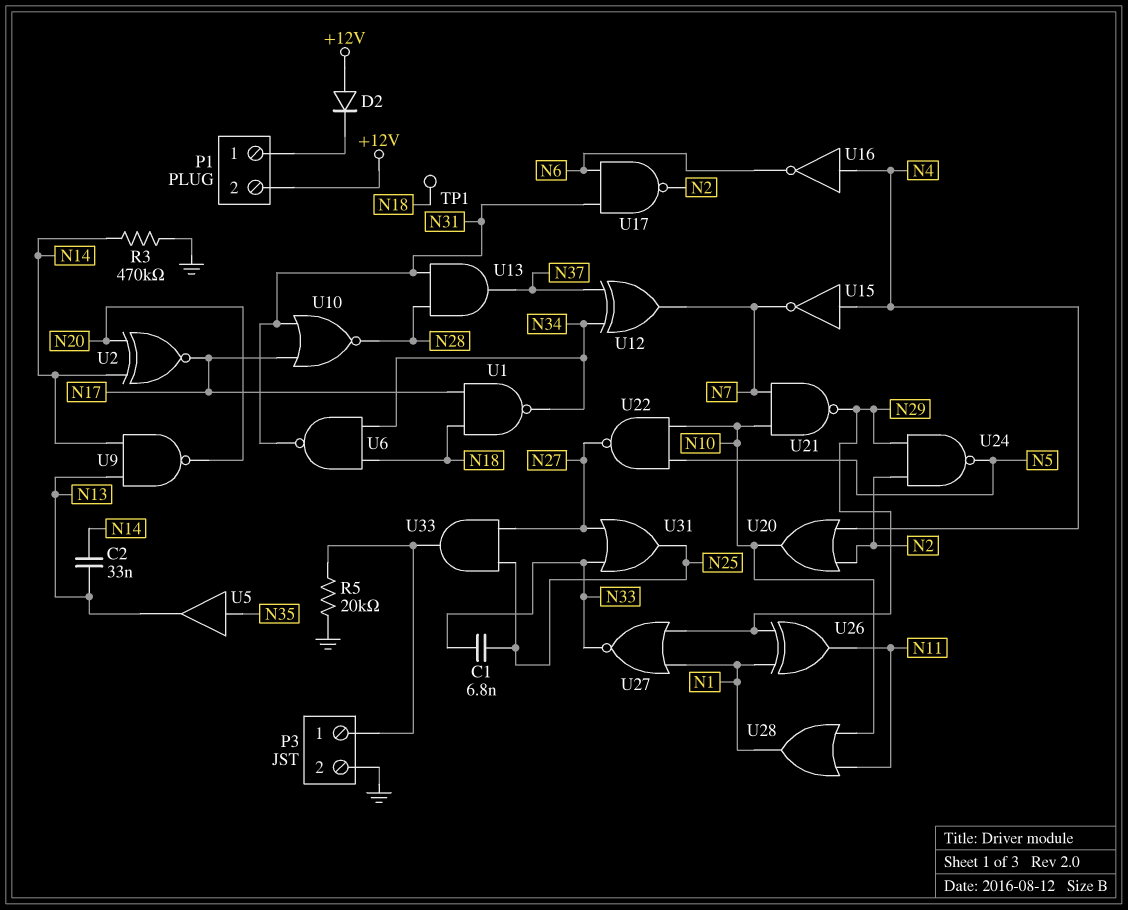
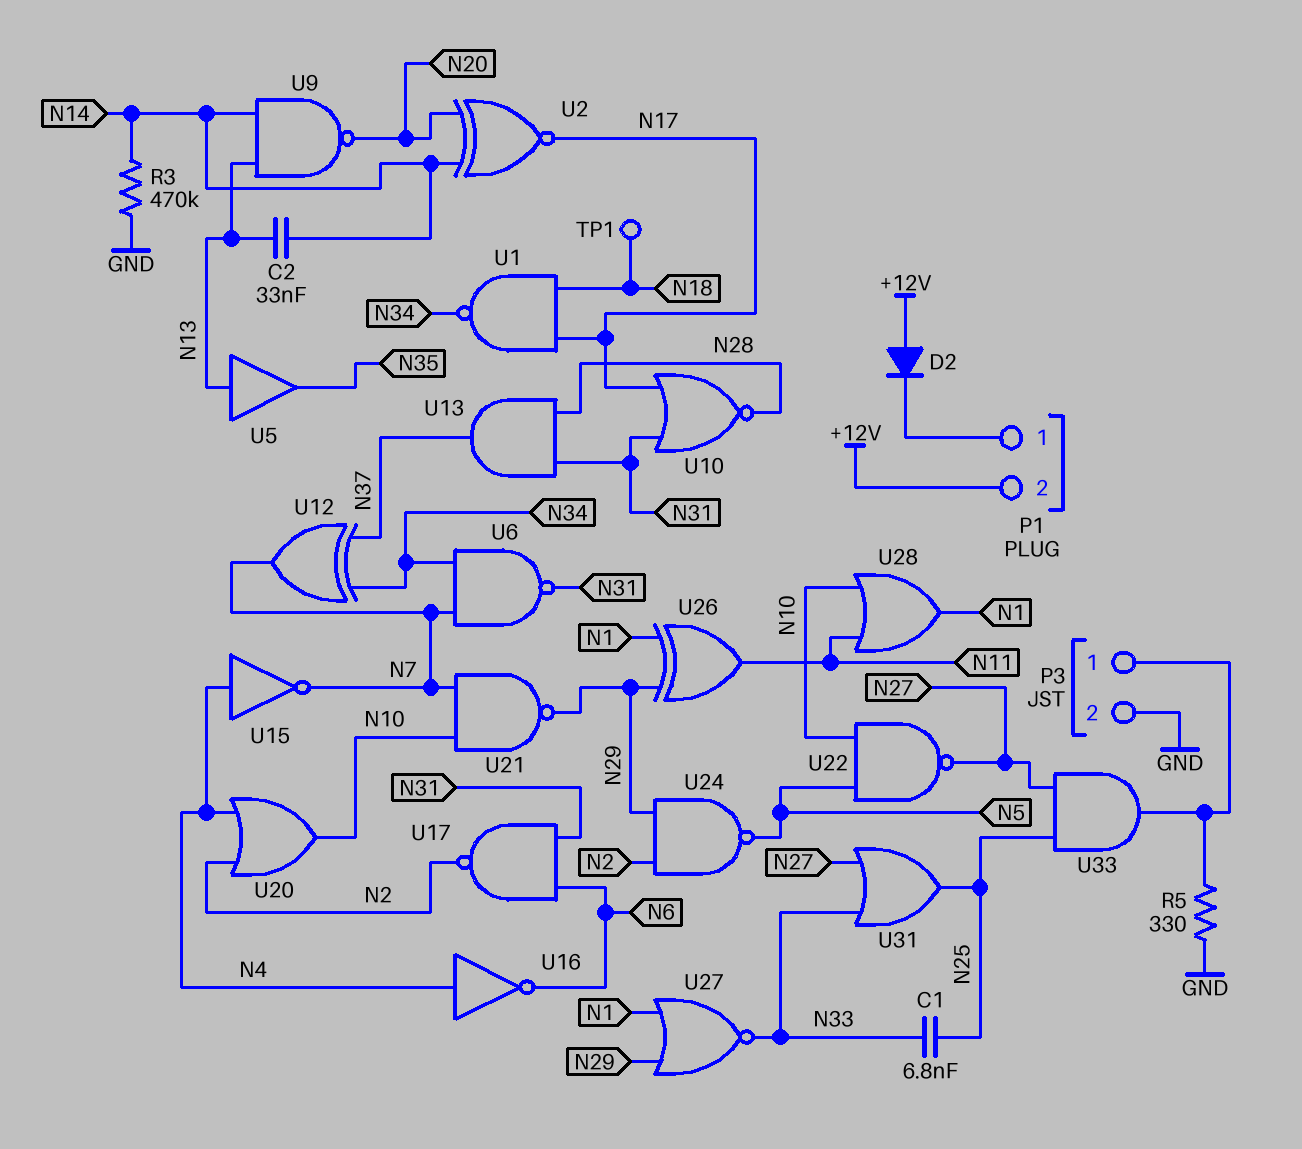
R5: 20k (GND, P3/1) -> 330 (GND, P3/1)
U5: buffer (in N35, out N13) -> buffer (in N13, out N35)
U6: NAND (in N18, in N34, out N31) -> NAND (in N7, in N34, out N31)

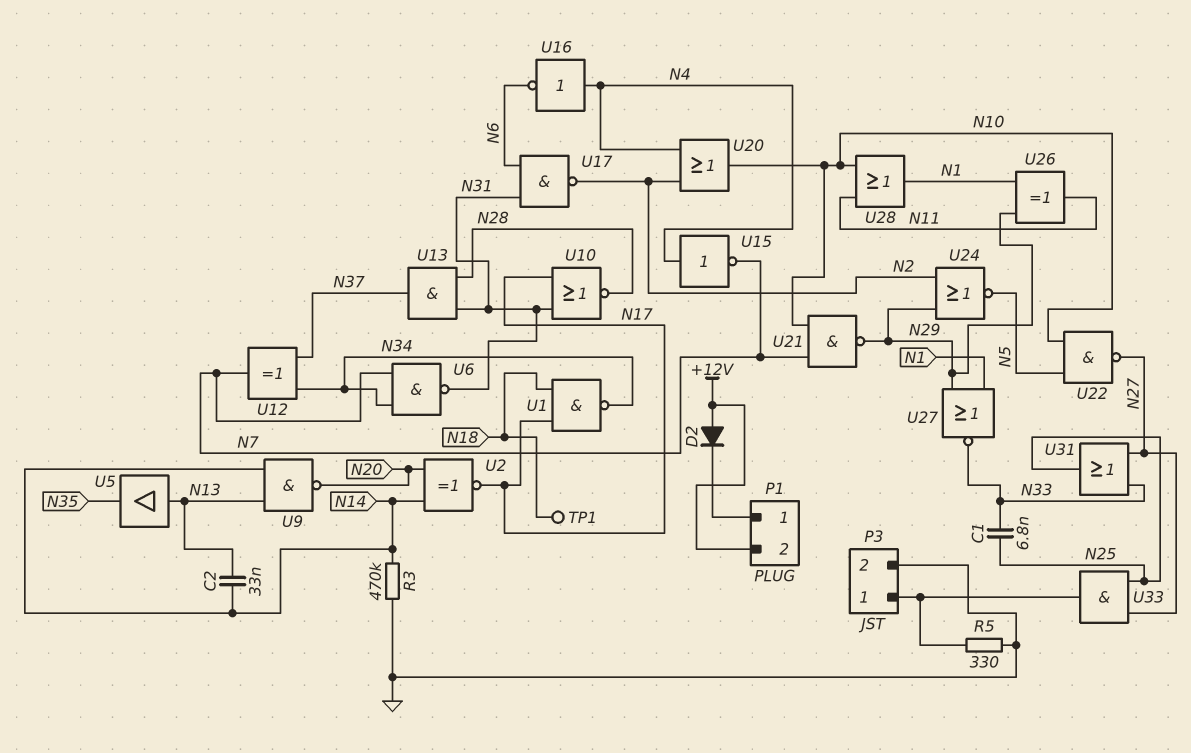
U24: NAND (in N2, in N29, out N5) -> NOR (in N2, in N29, out N5)

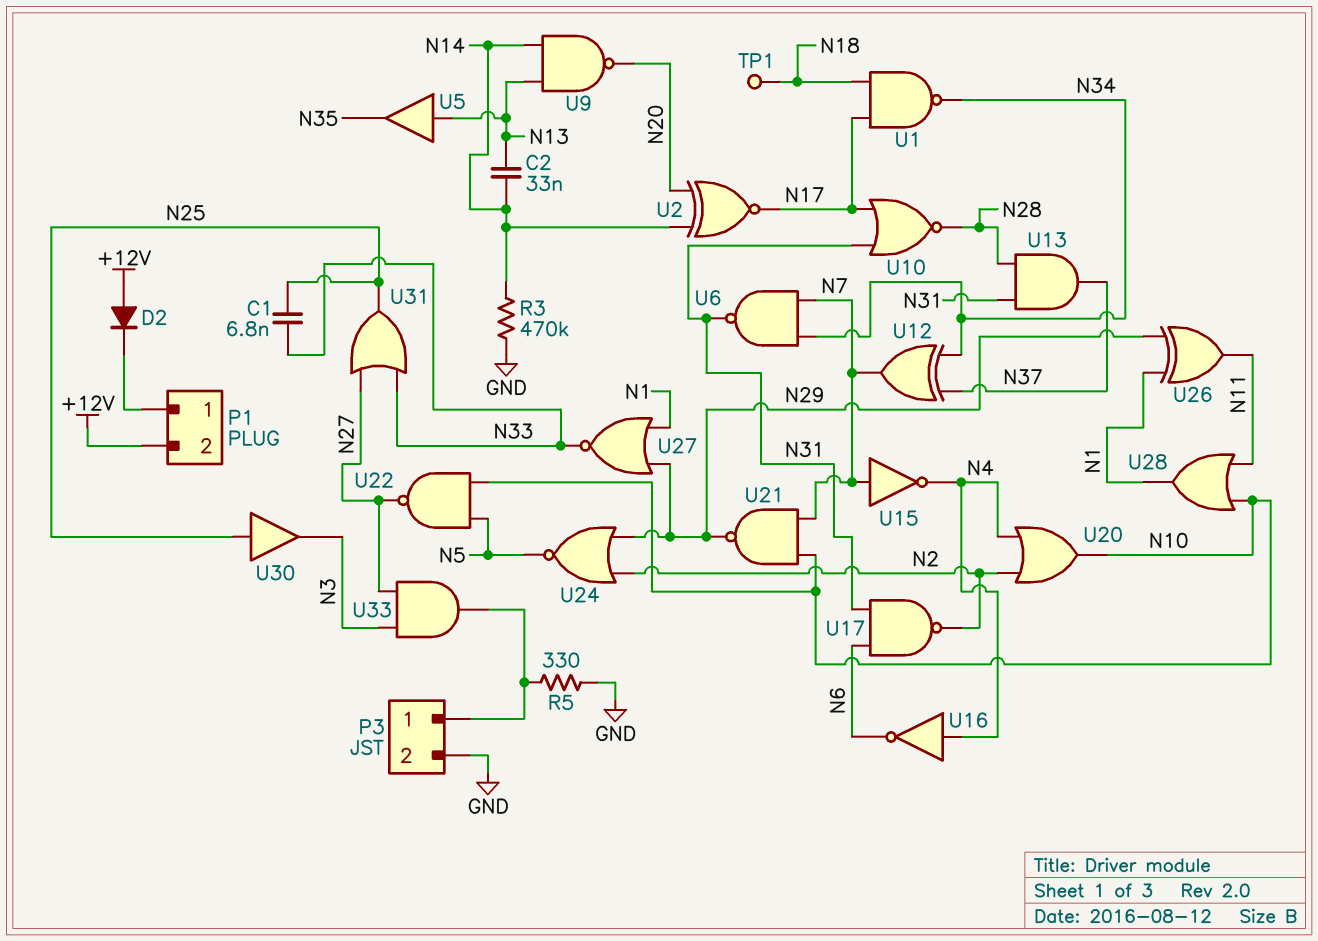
U15: NOT (in N4, out N7) -> NOT (in N7, out N4)
U30: none -> buffer (in N25, out N3)
U33: AND (in N25, in N27, out P3/1) -> AND (in N3, in N27, out P3/1)

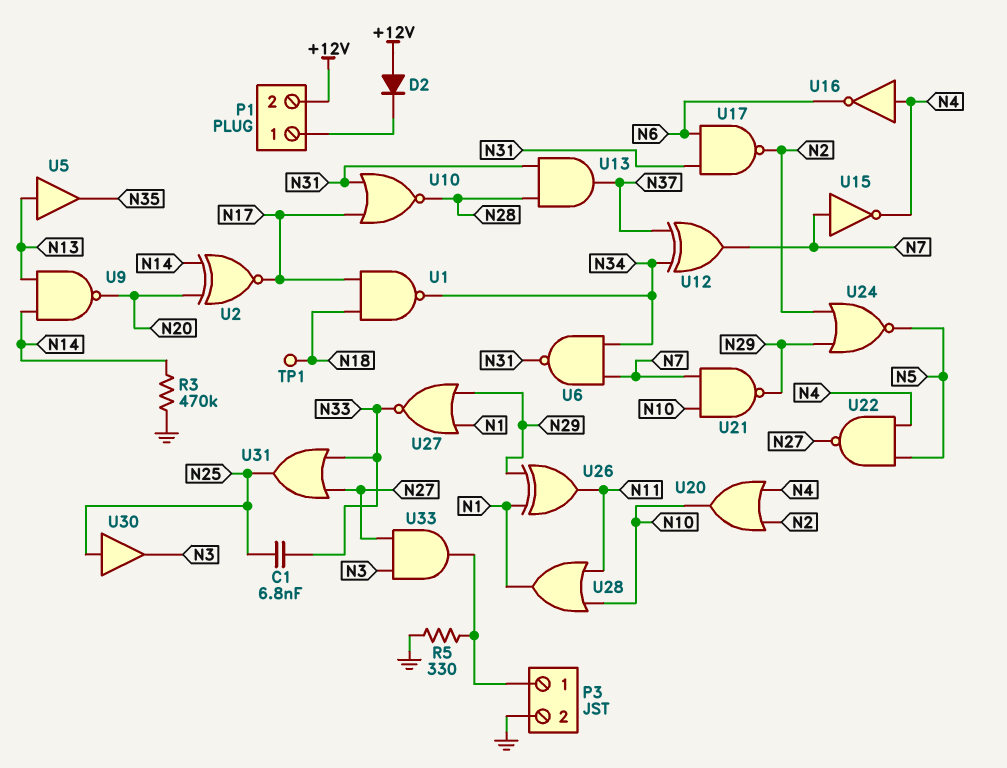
C2: 33nF (N13, N14) -> none
U22: NAND (in N5, in N10, out N27) -> NAND (in N4, in N5, out N27)

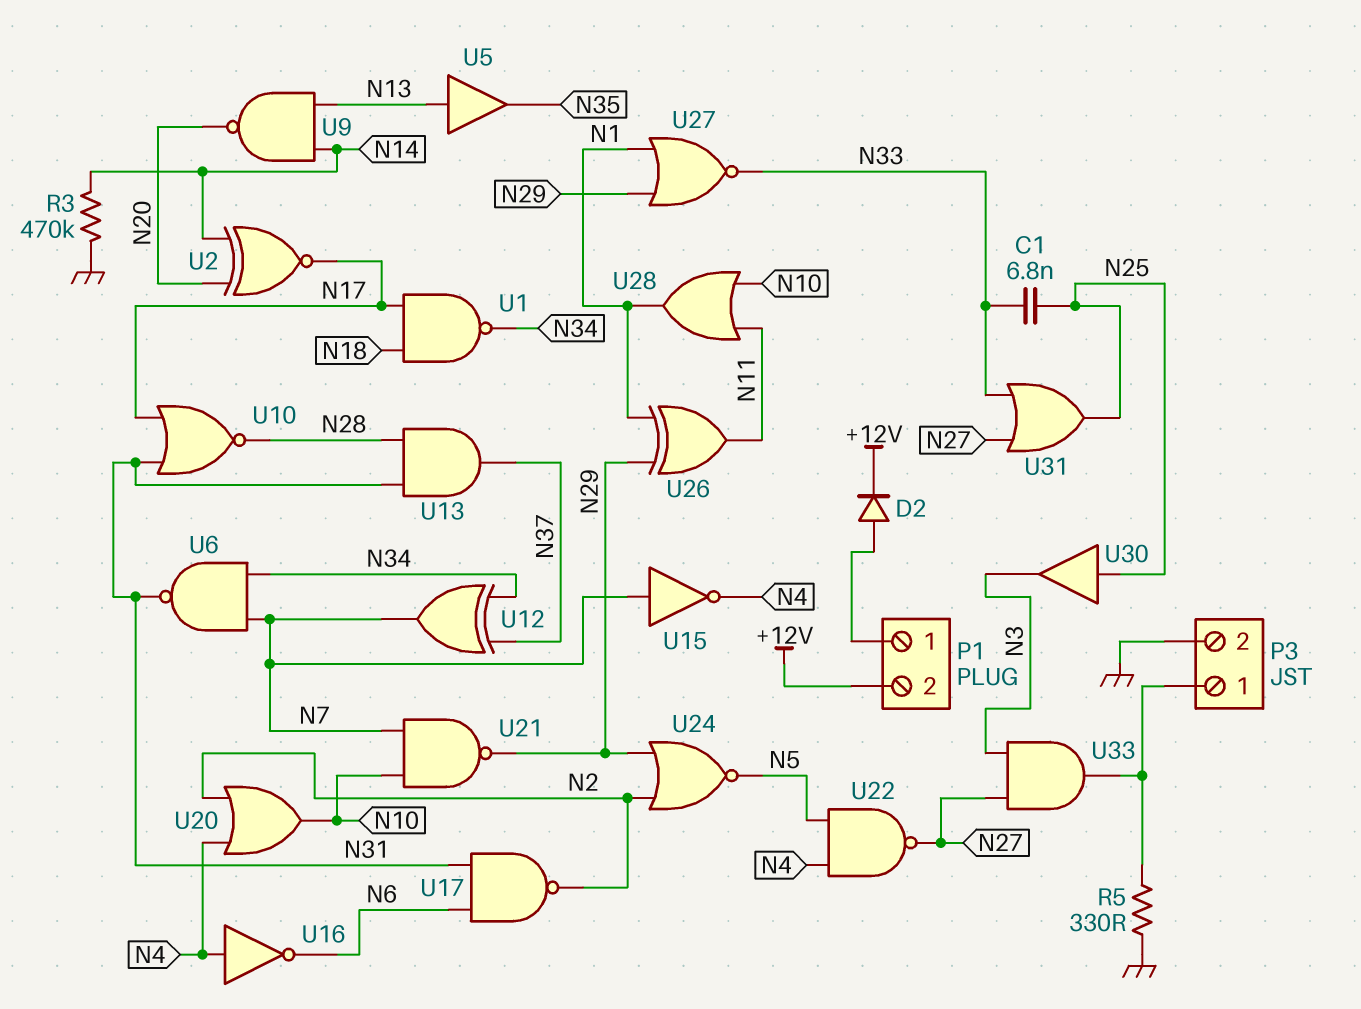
D2: diode (A +12V, K P1/1) -> diode (A P1/1, K +12V)
TP1: test point (N18) -> none

